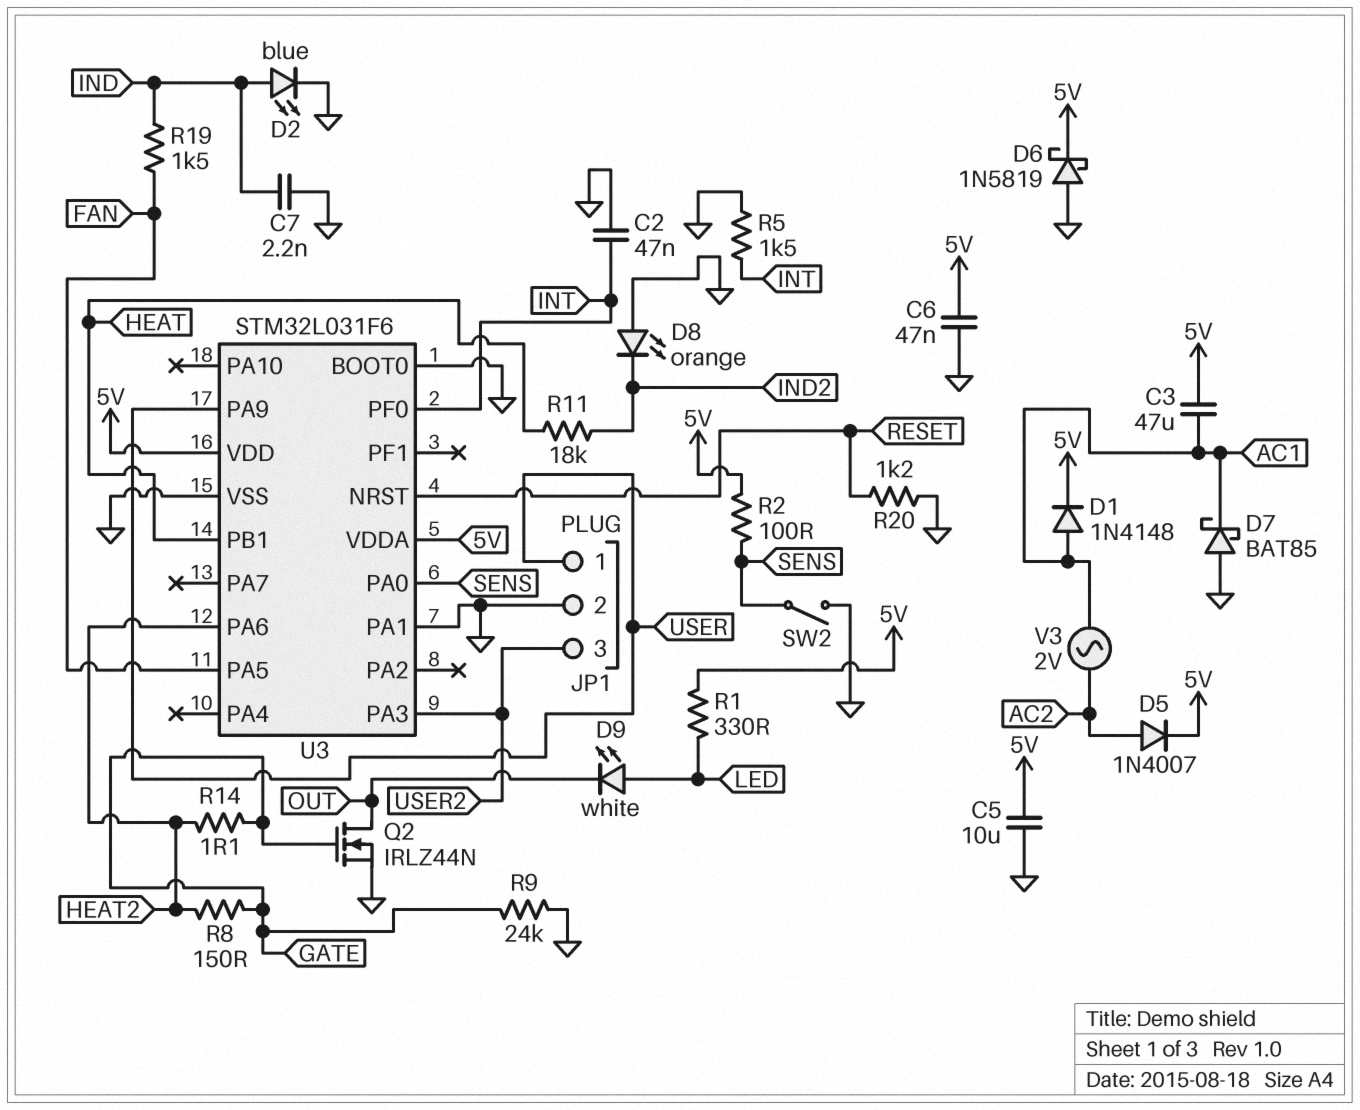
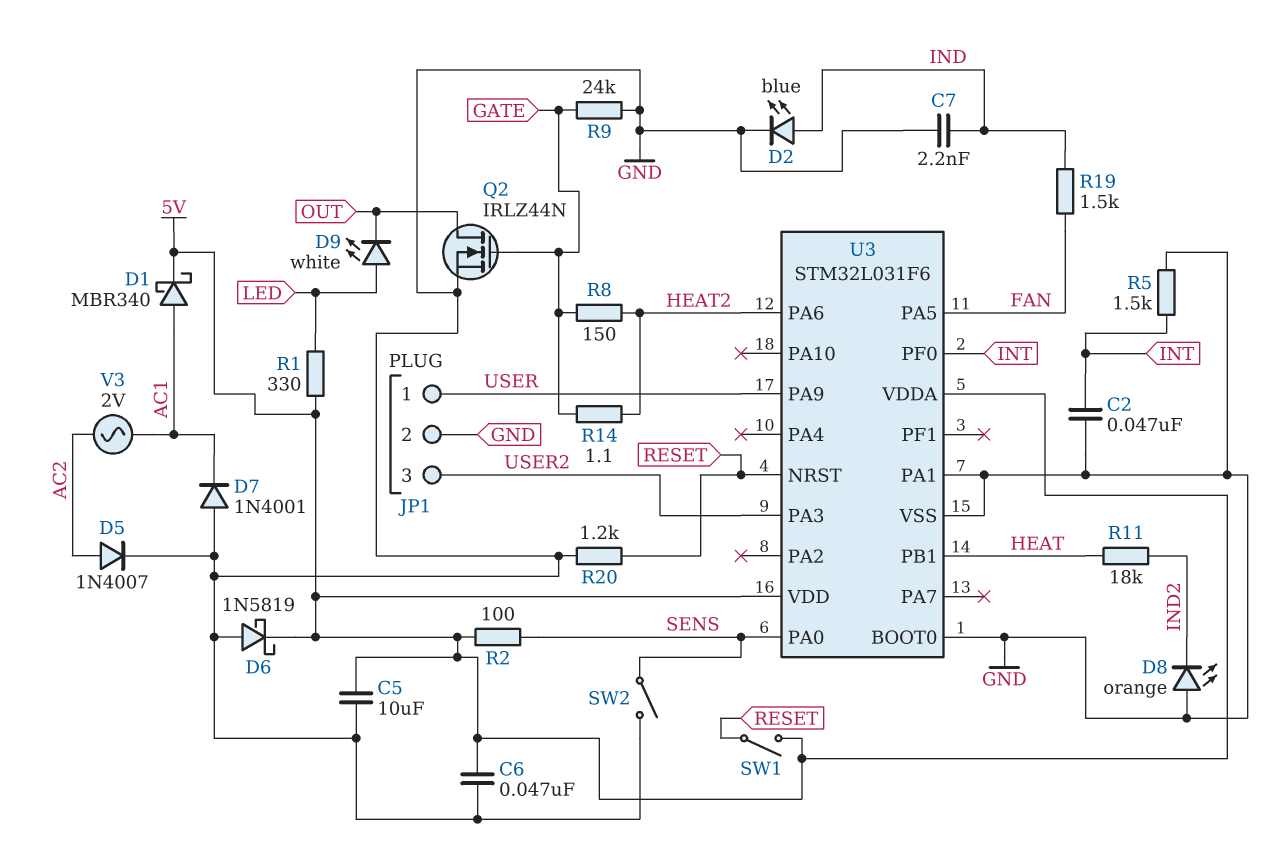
C3: 47uF (5V, AC1) -> none
D1: diode 1N4148 (A AC1, K 5V) -> schottky MBR340 (A AC1, K 5V)
D5: diode 1N4007 (A AC2, K 5V) -> diode 1N4007 (A AC2, K GND)
D7: schottky BAT85 (A GND, K AC1) -> diode 1N4001 (A GND, K AC1)
SW1: none -> switch (5V, RESET)

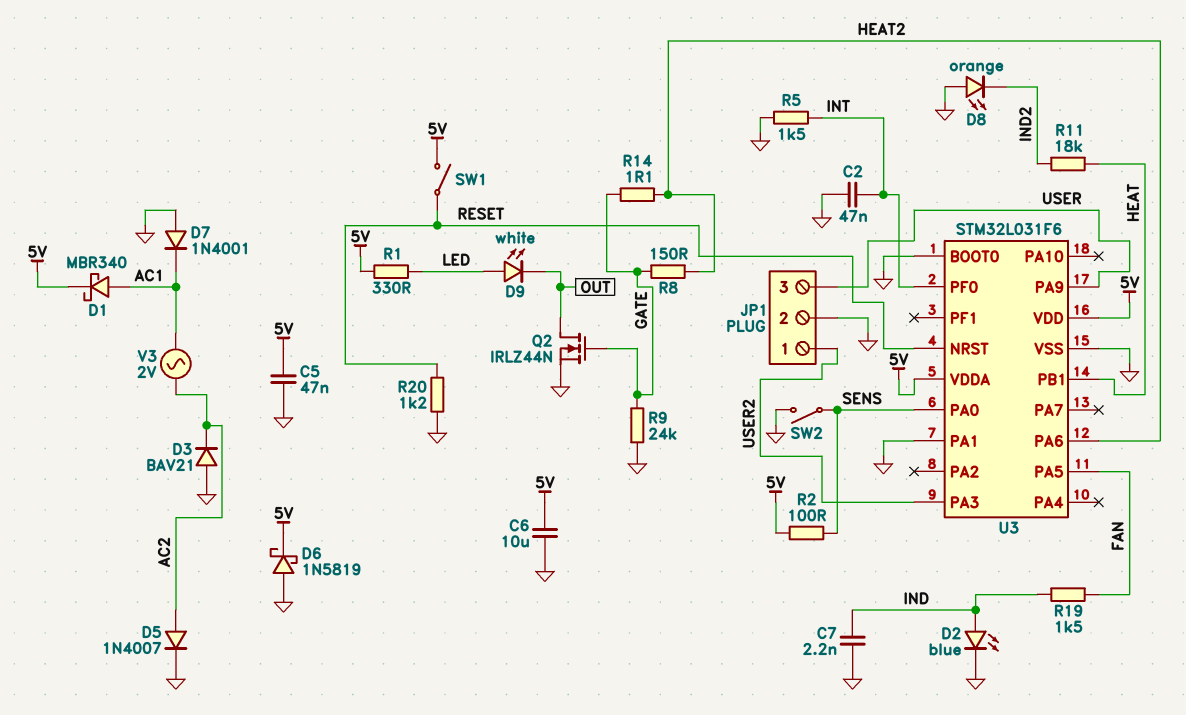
C5: 10uF (5V, GND) -> 47nF (5V, GND)
C6: 47nF (5V, GND) -> 10uF (5V, GND)
D3: none -> diode BAV21 (A GND, K AC2)
JP1 pin 1: USER -> USER2
JP1 pin 3: USER2 -> USER

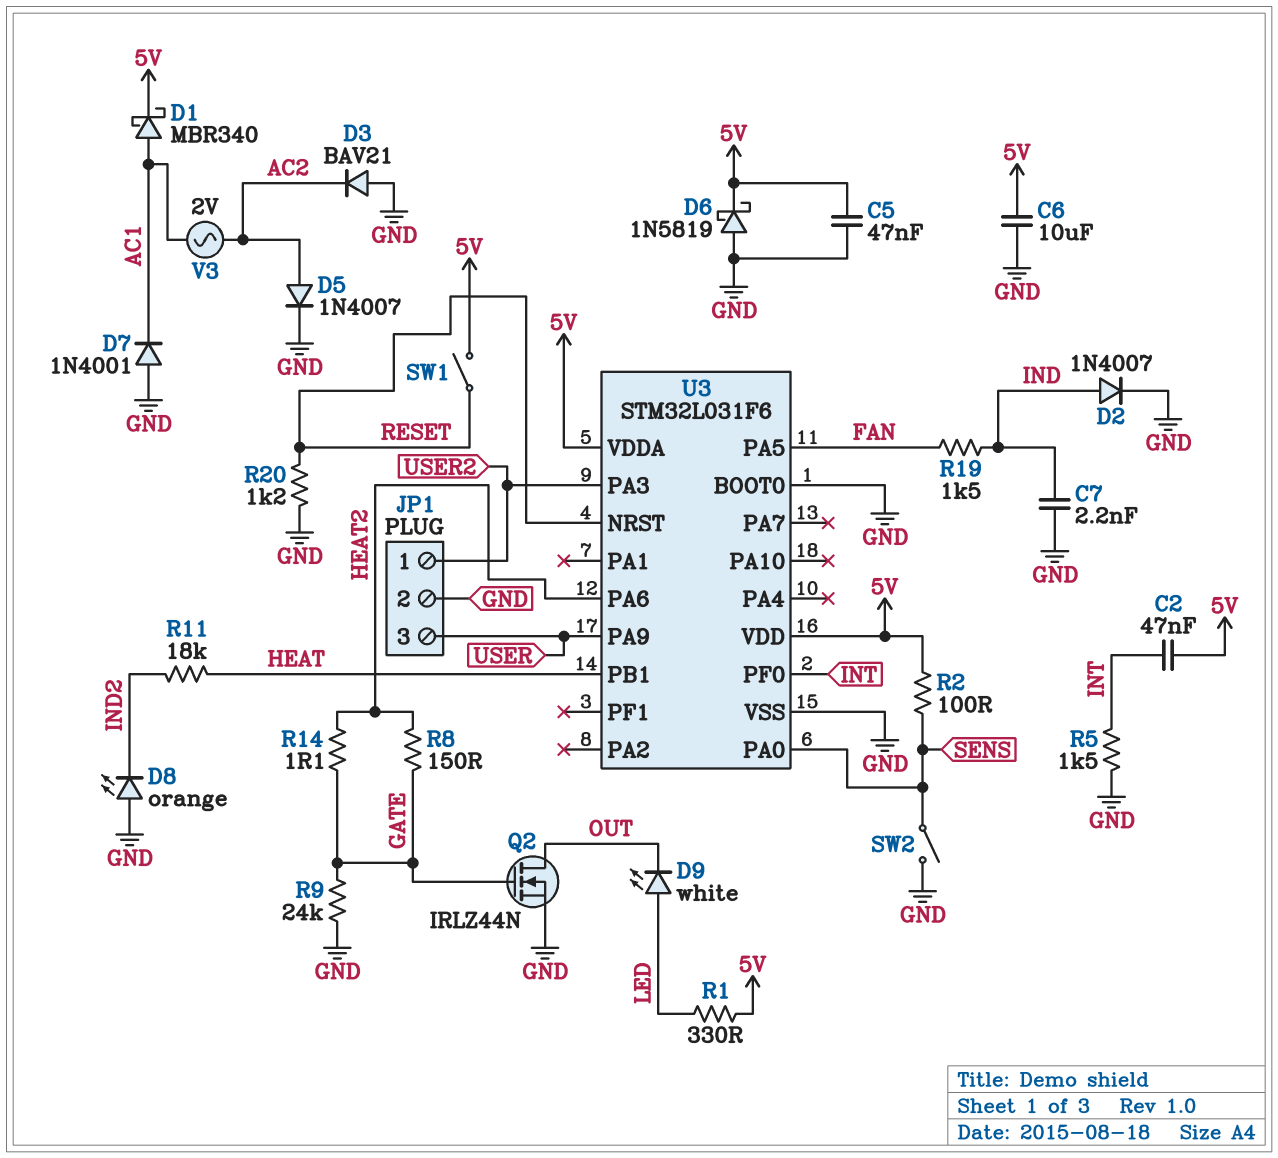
C2: 47nF (GND, INT) -> 47nF (5V, INT)
D2: LED blue (A IND, K GND) -> diode 1N4007 (A IND, K GND)
U3 pin PA1: GND -> none

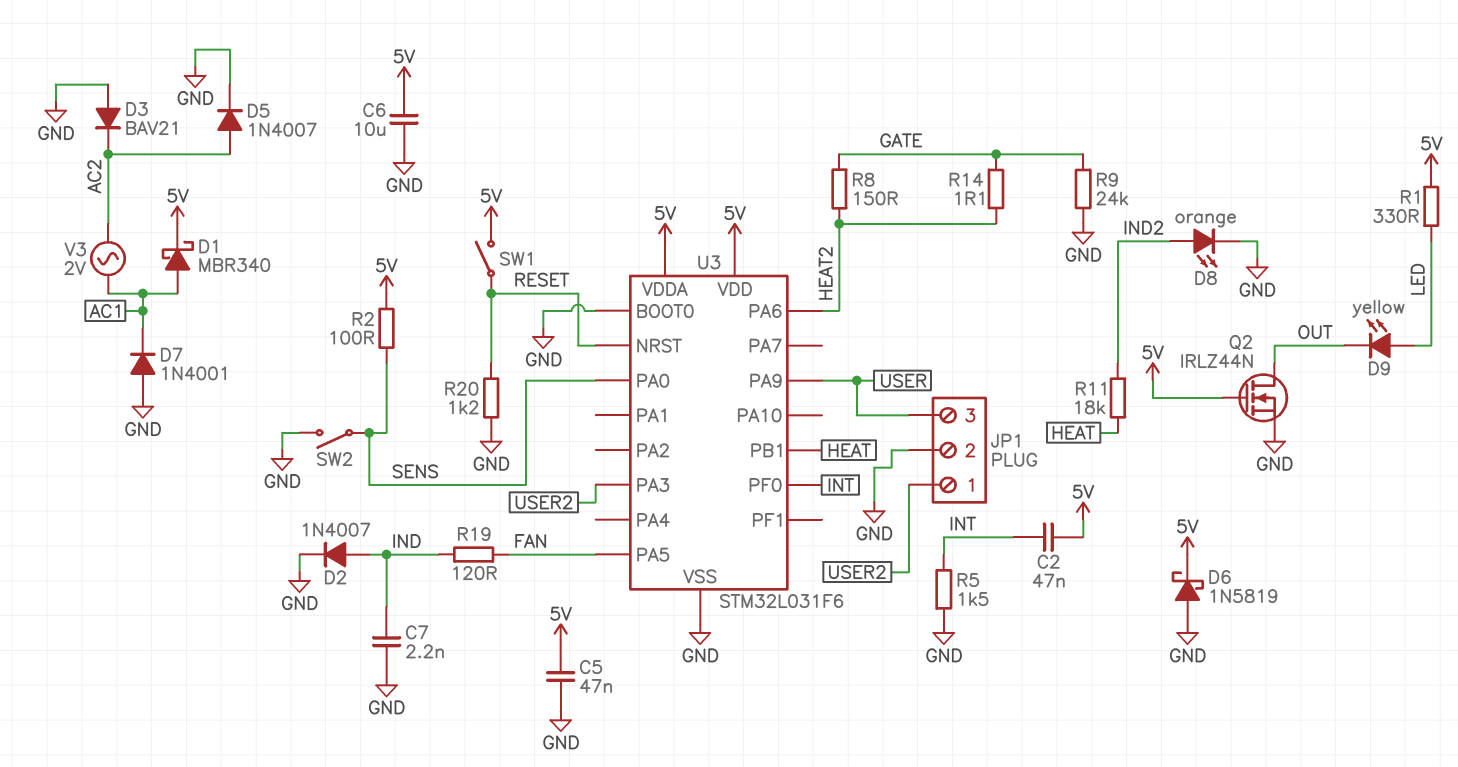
D8: LED orange (A GND, K IND2) -> LED orange (A IND2, K GND)
D9: LED white (A LED, K OUT) -> LED yellow (A LED, K OUT)
Q2: NMOS IRLZ44N (G GATE, D OUT, S GND) -> NMOS IRLZ44N (G 5V, D OUT, S GND)
R19: 1.5k (FAN, IND) -> 120 (FAN, IND)

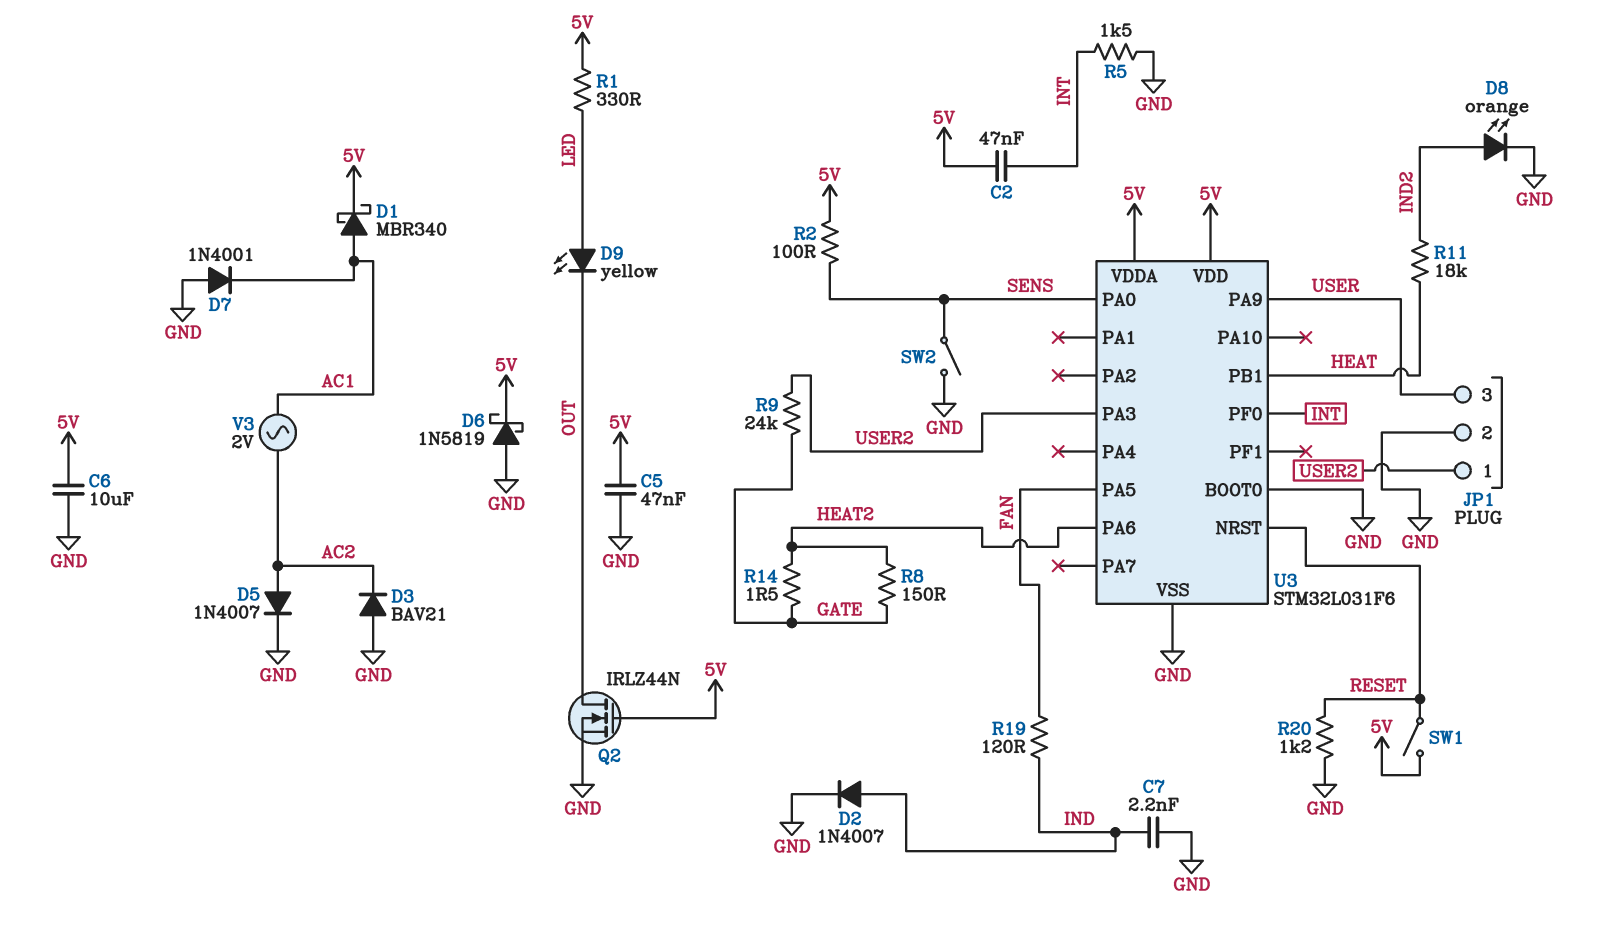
R9: 24k (GATE, GND) -> 24k (GATE, USER2)
R14: 1.1 (GATE, HEAT2) -> 1.5 (GATE, HEAT2)

